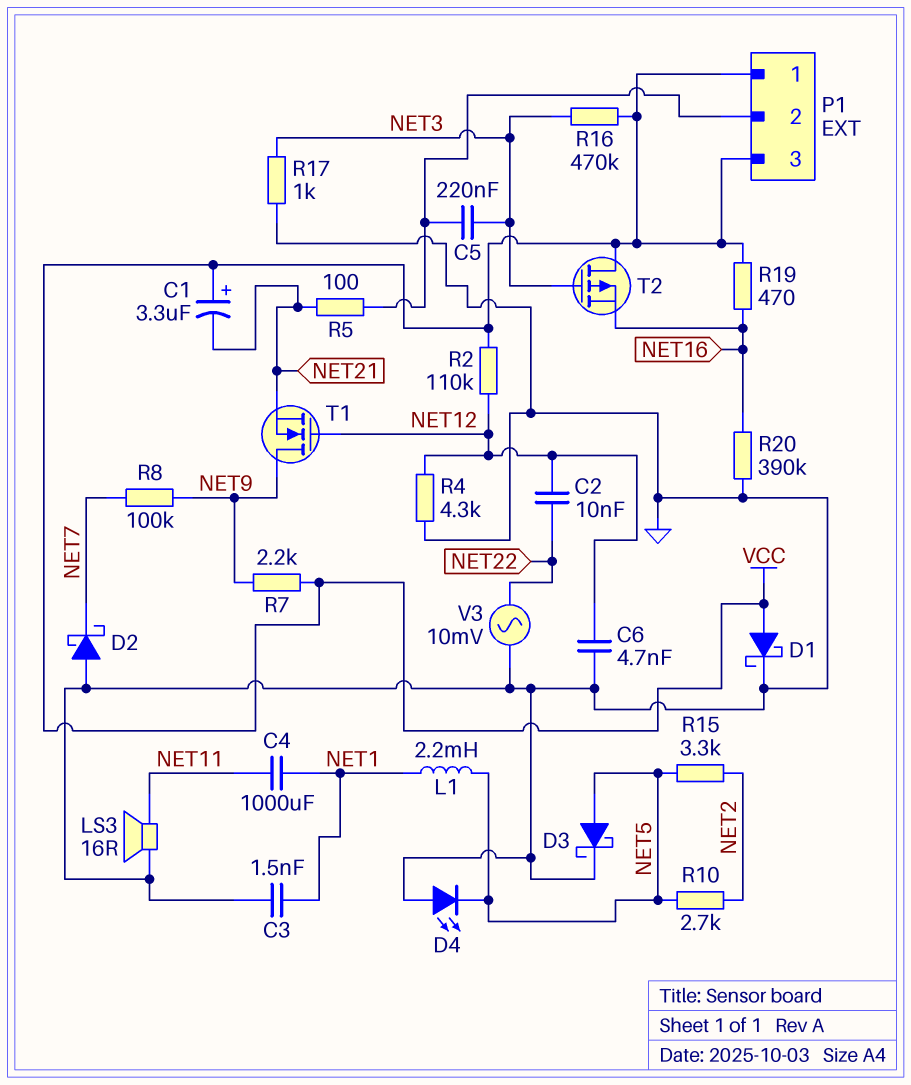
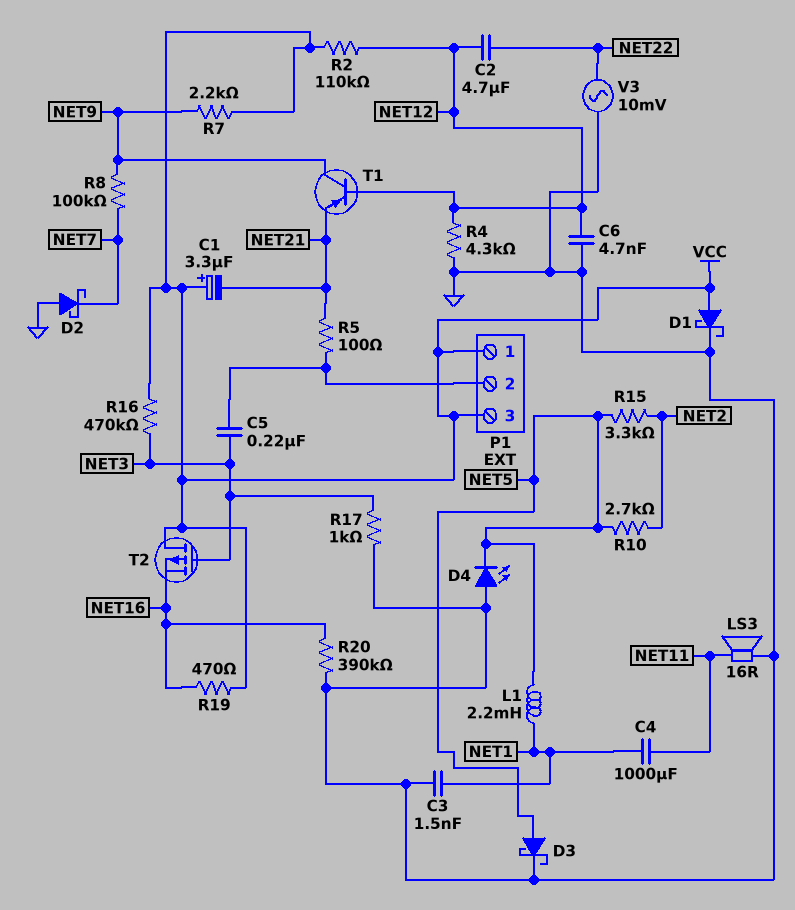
C2: 10nF (NET12, NET22) -> 4.7uF (NET12, NET22)
T1: NMOS (G NET12, D NET9, S NET21) -> PNP (B NET12, C NET9, E NET21)

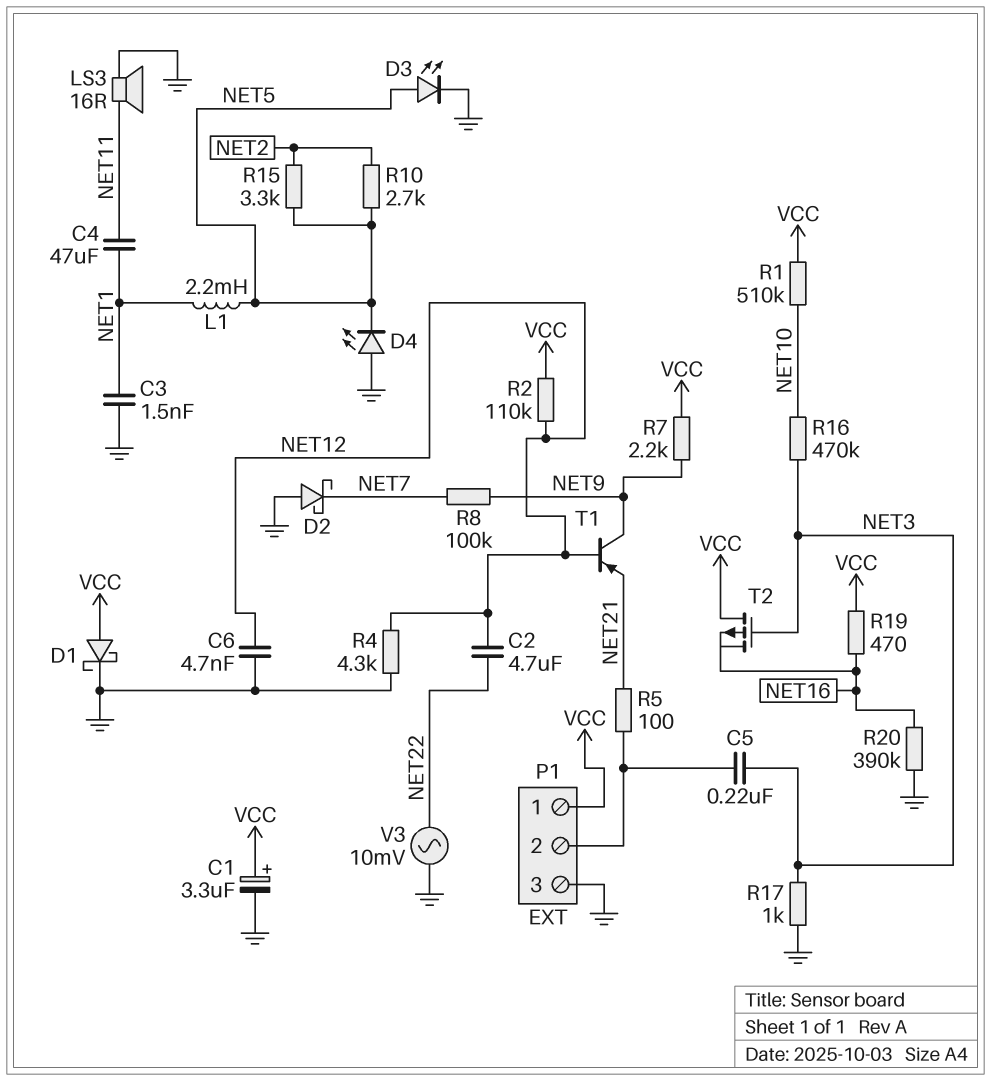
C1: 3.3uF (plus VCC, minus NET21) -> 3.3uF (plus VCC, minus GND)
C4: 1000uF (NET1, NET11) -> 47uF (NET1, NET11)
D3: schottky (A NET5, K GND) -> LED (A NET5, K GND)
P1 pin 3: VCC -> GND
R1: none -> 510k (NET10, VCC)
R16: 470k (NET3, VCC) -> 470k (NET3, NET10)

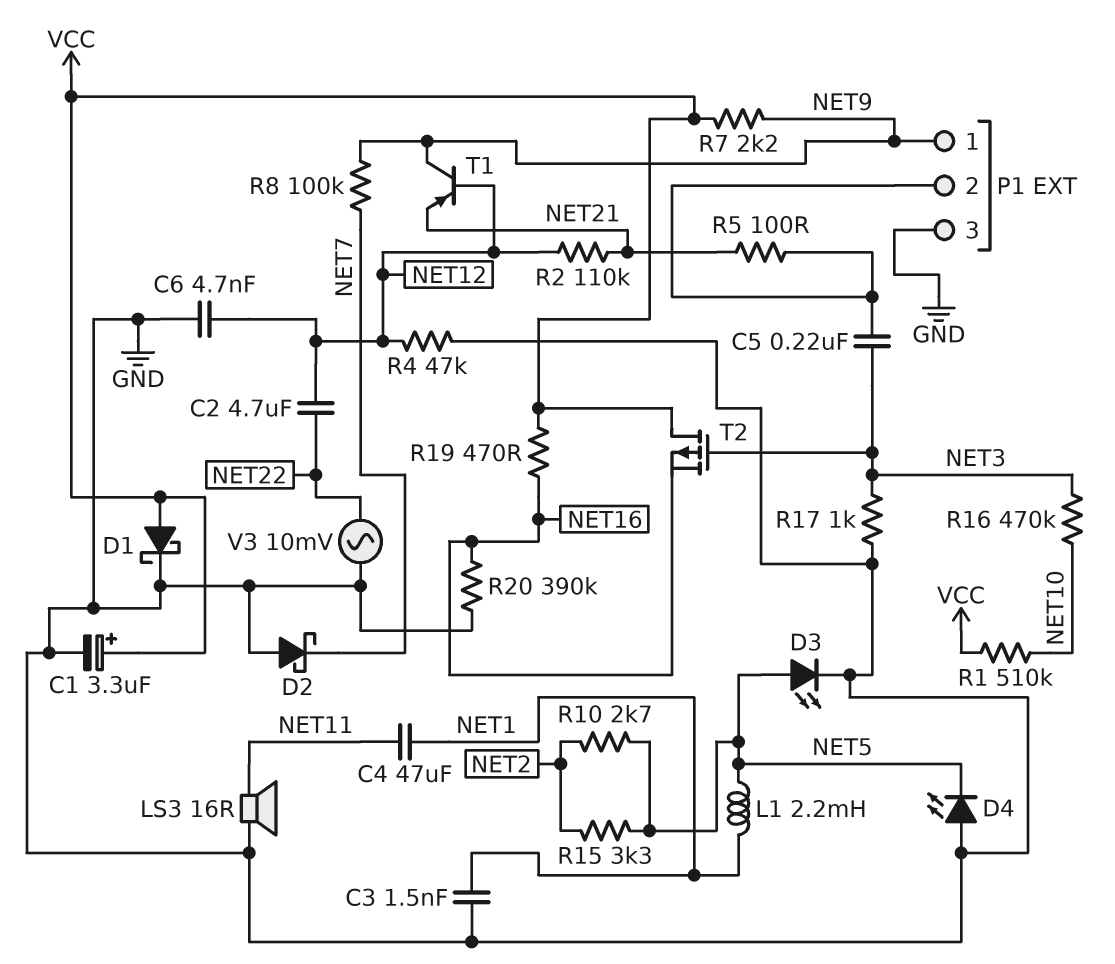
P1 pin 1: VCC -> NET9
R2: 110k (NET12, VCC) -> 110k (NET12, NET21)
R4: 4.3k (GND, NET12) -> 47k (GND, NET12)

